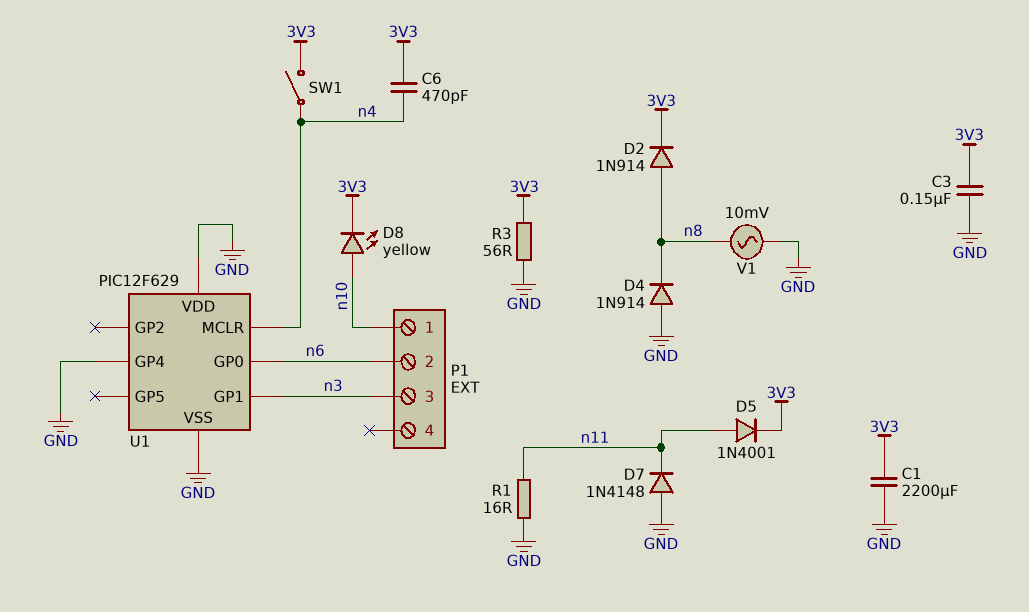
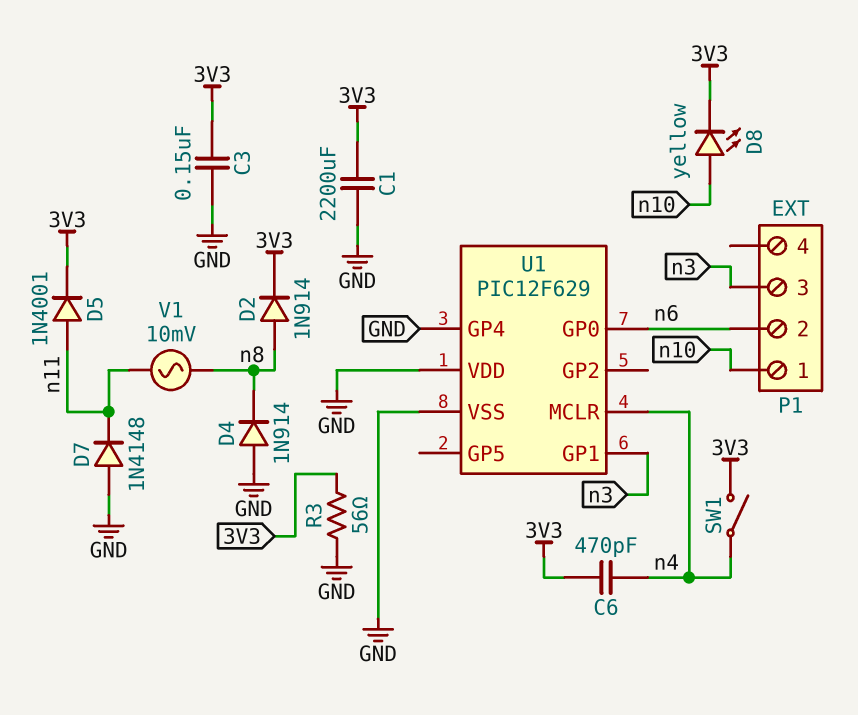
R1: 16 (GND, n11) -> none
V1: AC 10mV (GND, n8) -> AC 10mV (n8, n11)

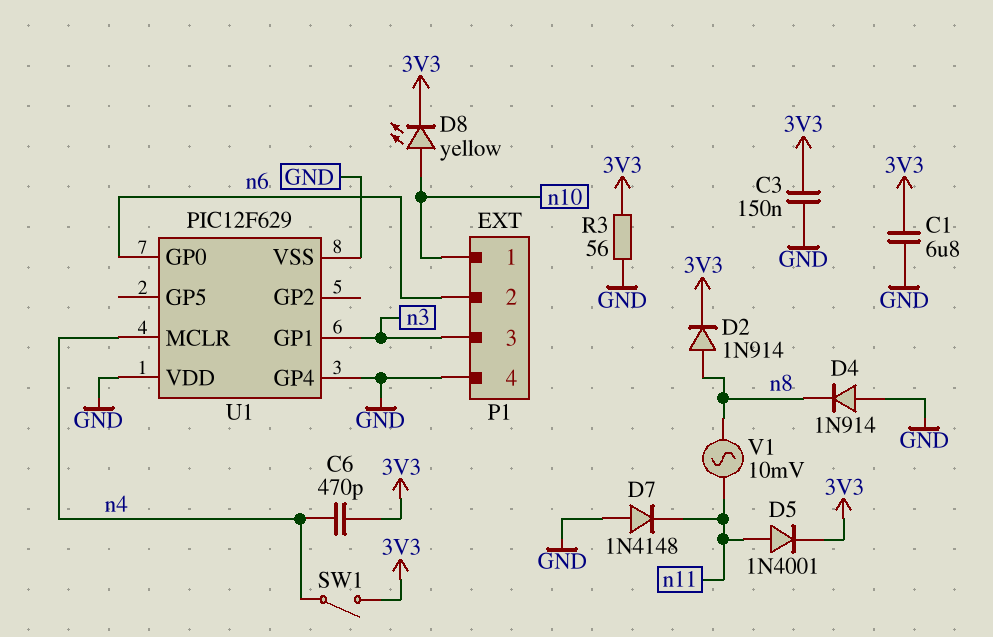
C1: 2200uF (3V3, GND) -> 6.8uF (3V3, GND)
P1 pin 4: none -> GND

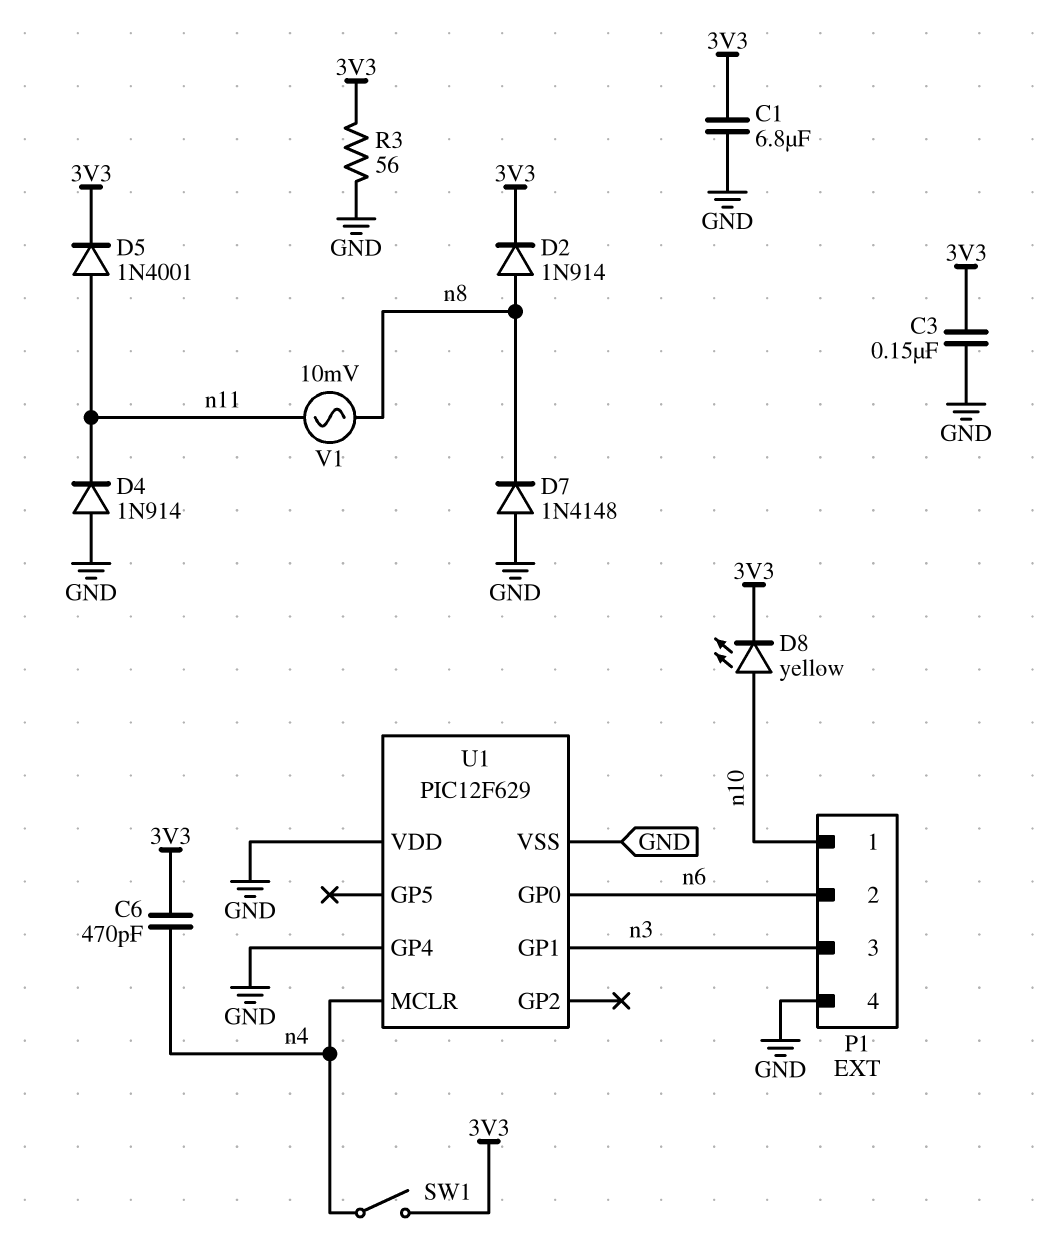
D4: diode 1N914 (A GND, K n8) -> diode 1N914 (A GND, K n11)
D7: diode 1N4148 (A GND, K n11) -> diode 1N4148 (A GND, K n8)

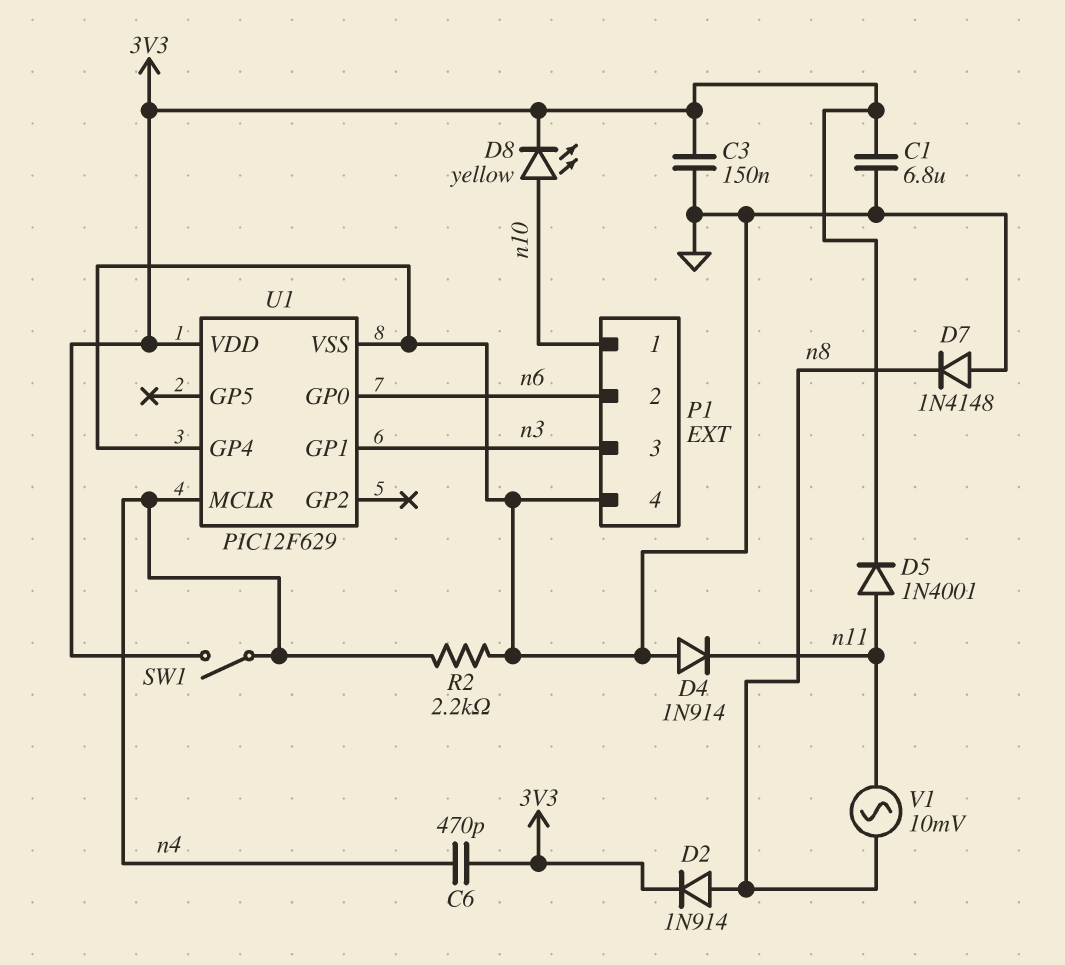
R2: none -> 2.2k (GND, n4)
R3: 56 (3V3, GND) -> none
U1 pin VDD: GND -> 3V3

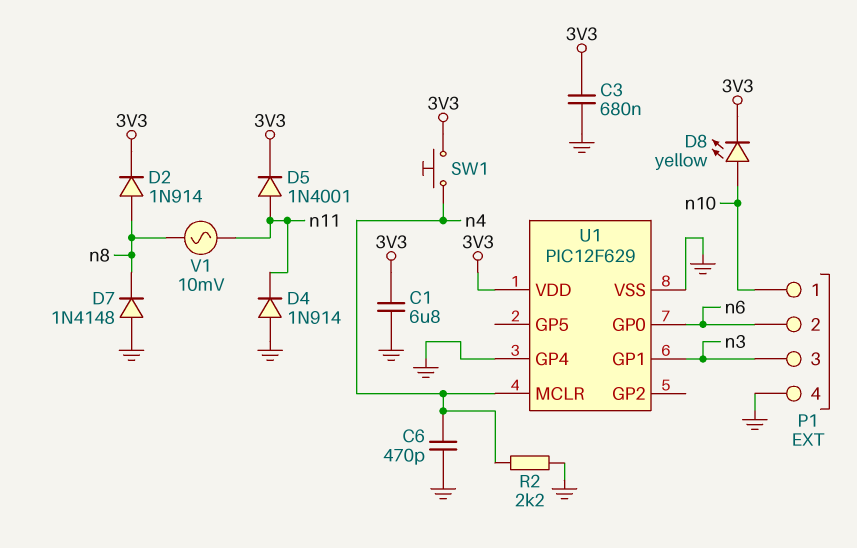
C3: 150nF (3V3, GND) -> 680nF (3V3, GND)
C6: 470pF (3V3, n4) -> 470pF (GND, n4)
SW1: switch (3V3, n4) -> button (3V3, n4)

